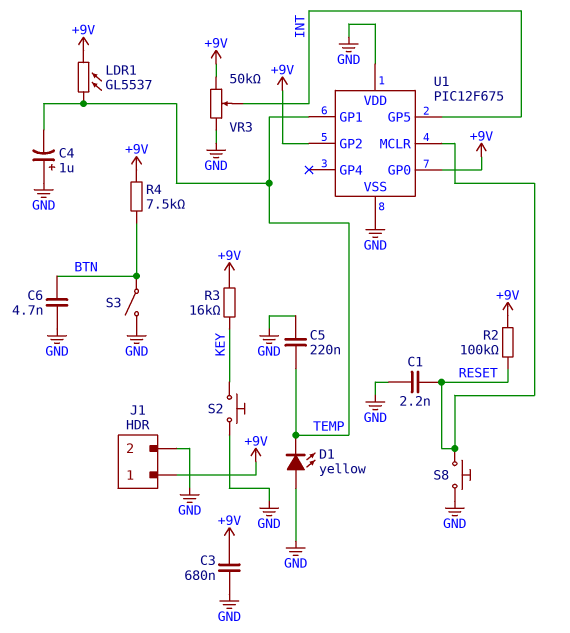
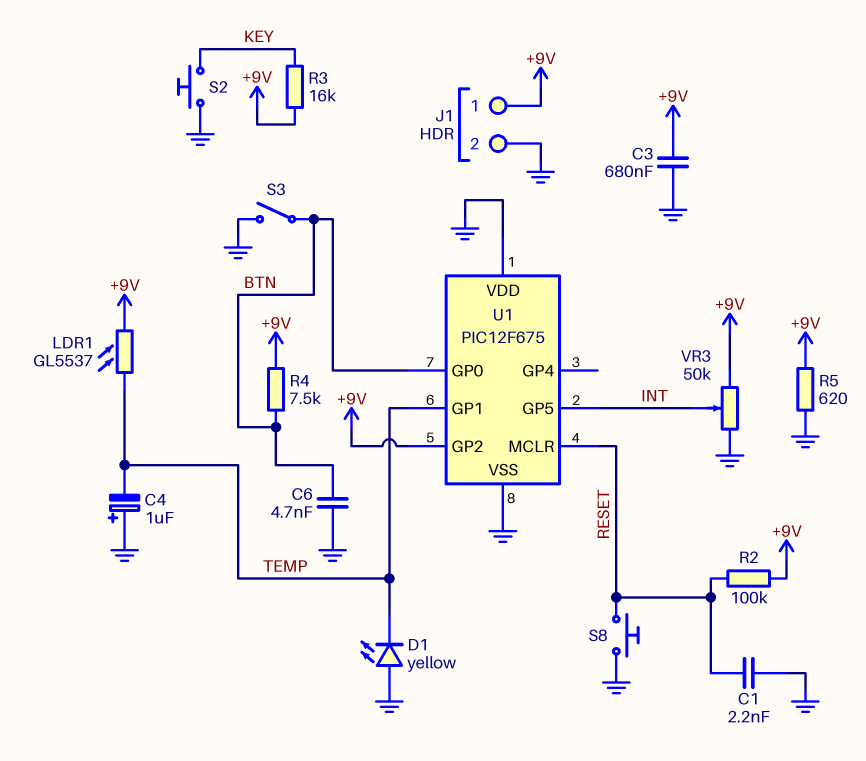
C5: 220nF (GND, TEMP) -> none
R5: none -> 620 (+9V, GND)
U1 pin GP0: +9V -> BTN

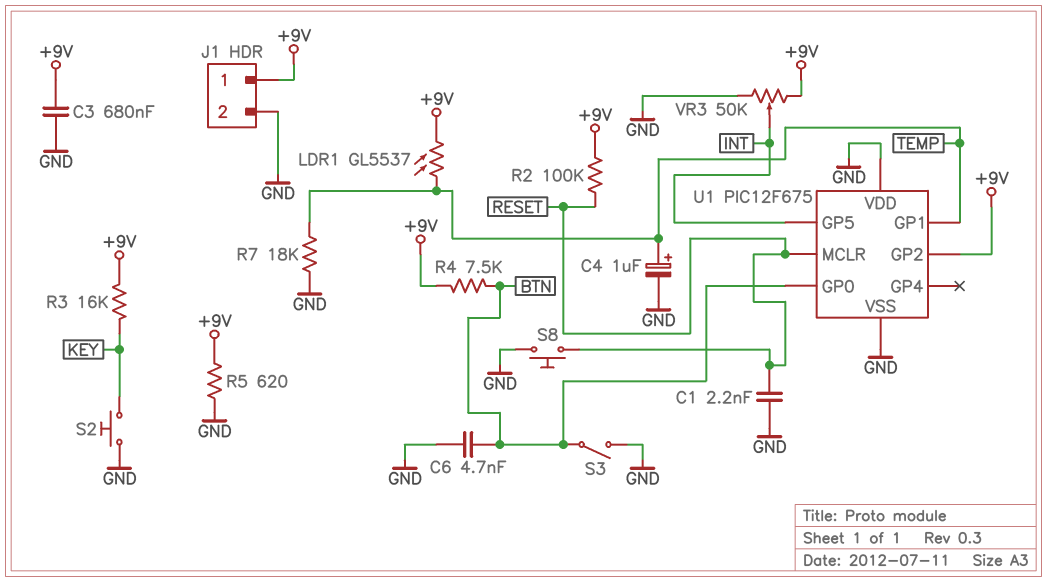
C4: 1uF (plus GND, minus TEMP) -> 1uF (plus TEMP, minus GND)
D1: LED yellow (A GND, K TEMP) -> none
R7: none -> 18k (GND, TEMP)

